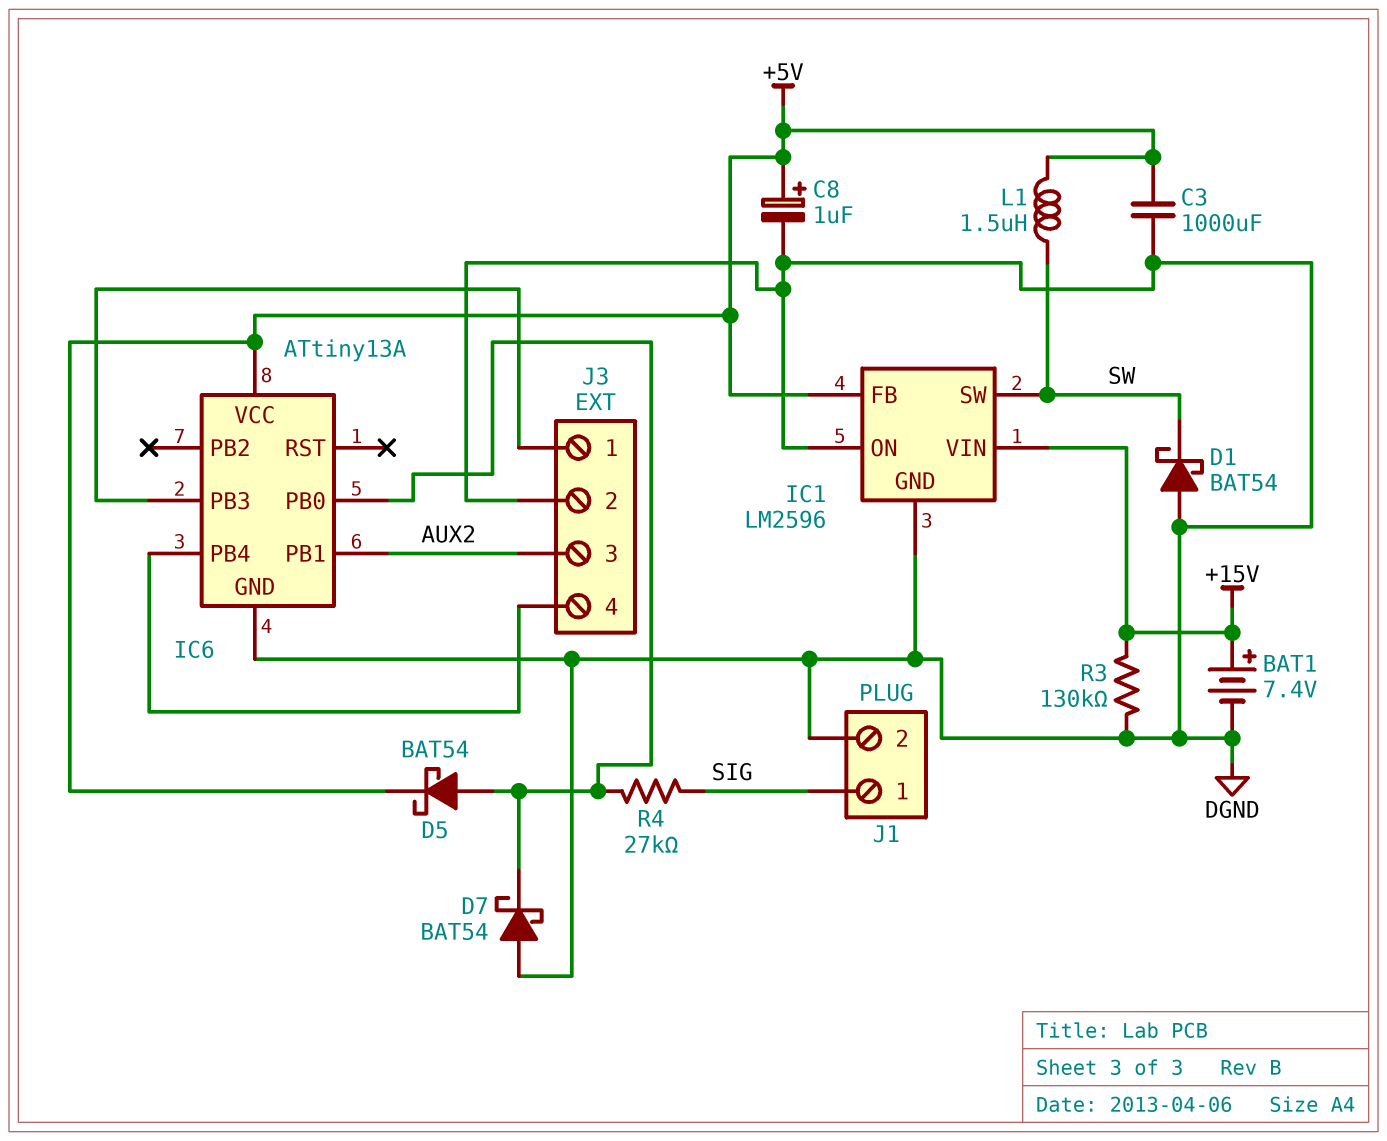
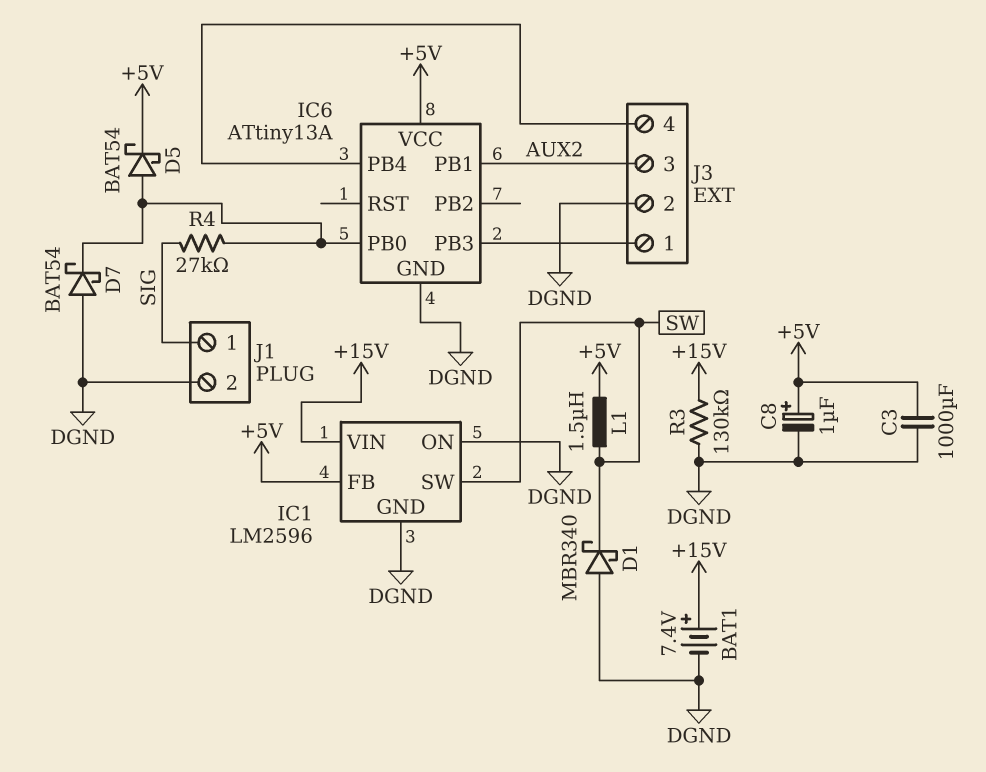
D1: schottky BAT54 (A DGND, K SW) -> schottky MBR340 (A DGND, K SW)

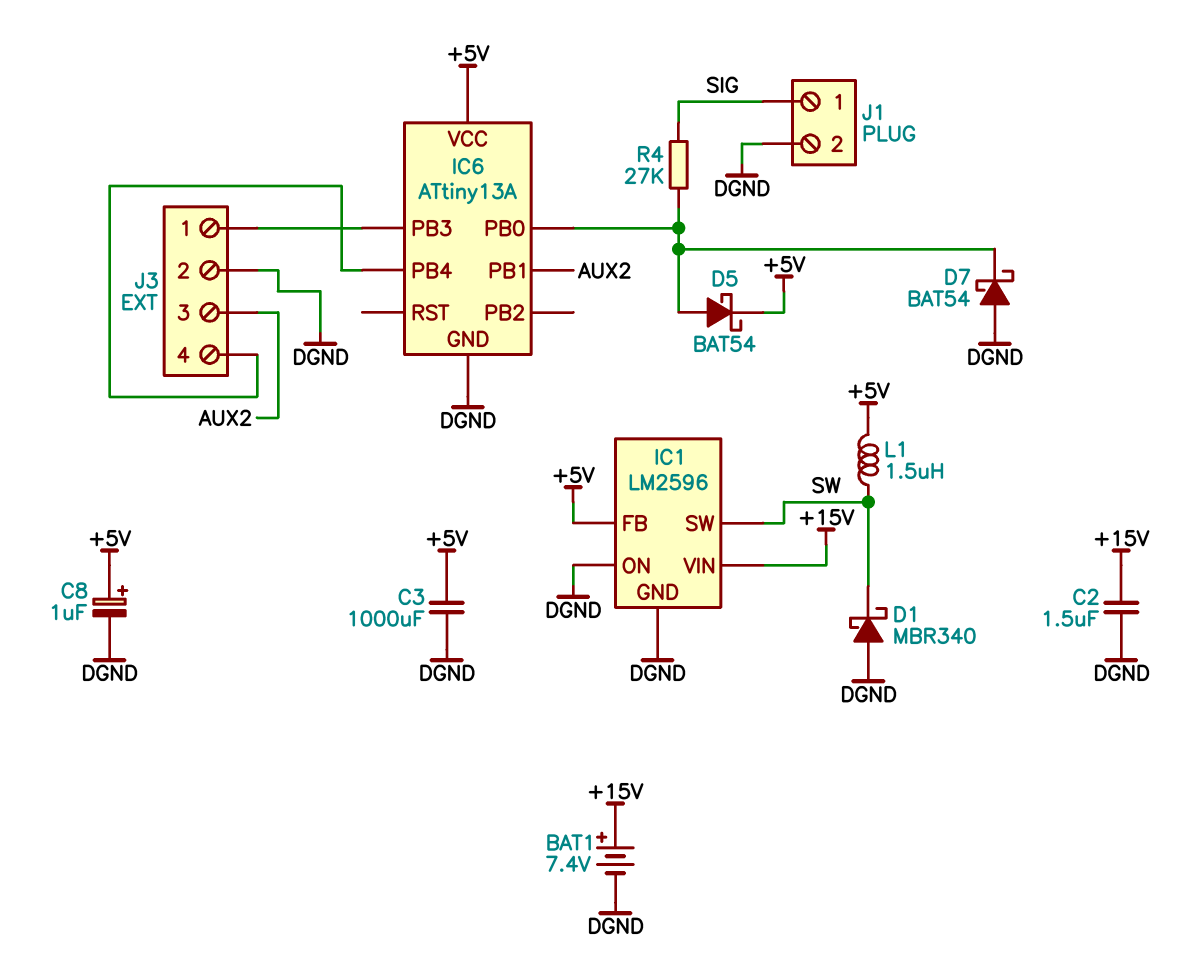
C2: none -> 1.5uF (+15V, DGND)
R3: 130k (+15V, DGND) -> none

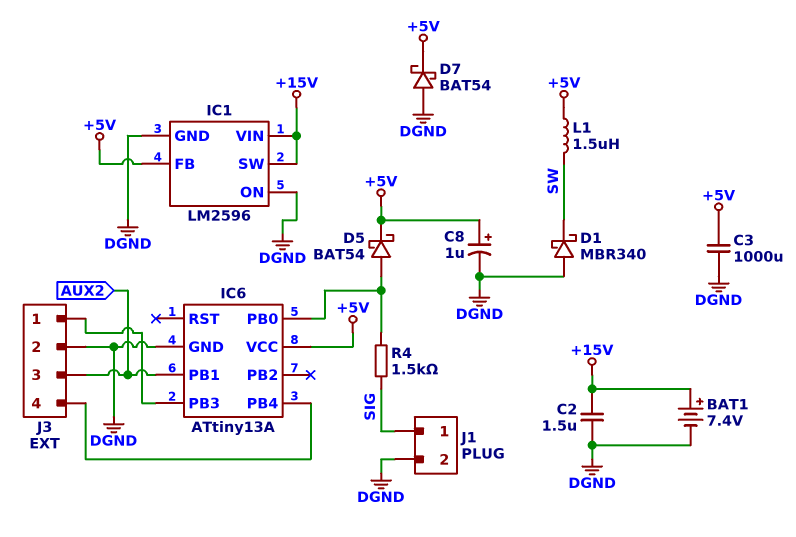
D7: schottky BAT54 (A DGND, K IC6/PB0) -> schottky BAT54 (A DGND, K +5V)
IC1 pin SW: SW -> +15V
R4: 27k (IC6/PB0, SIG) -> 1.5k (IC6/PB0, SIG)

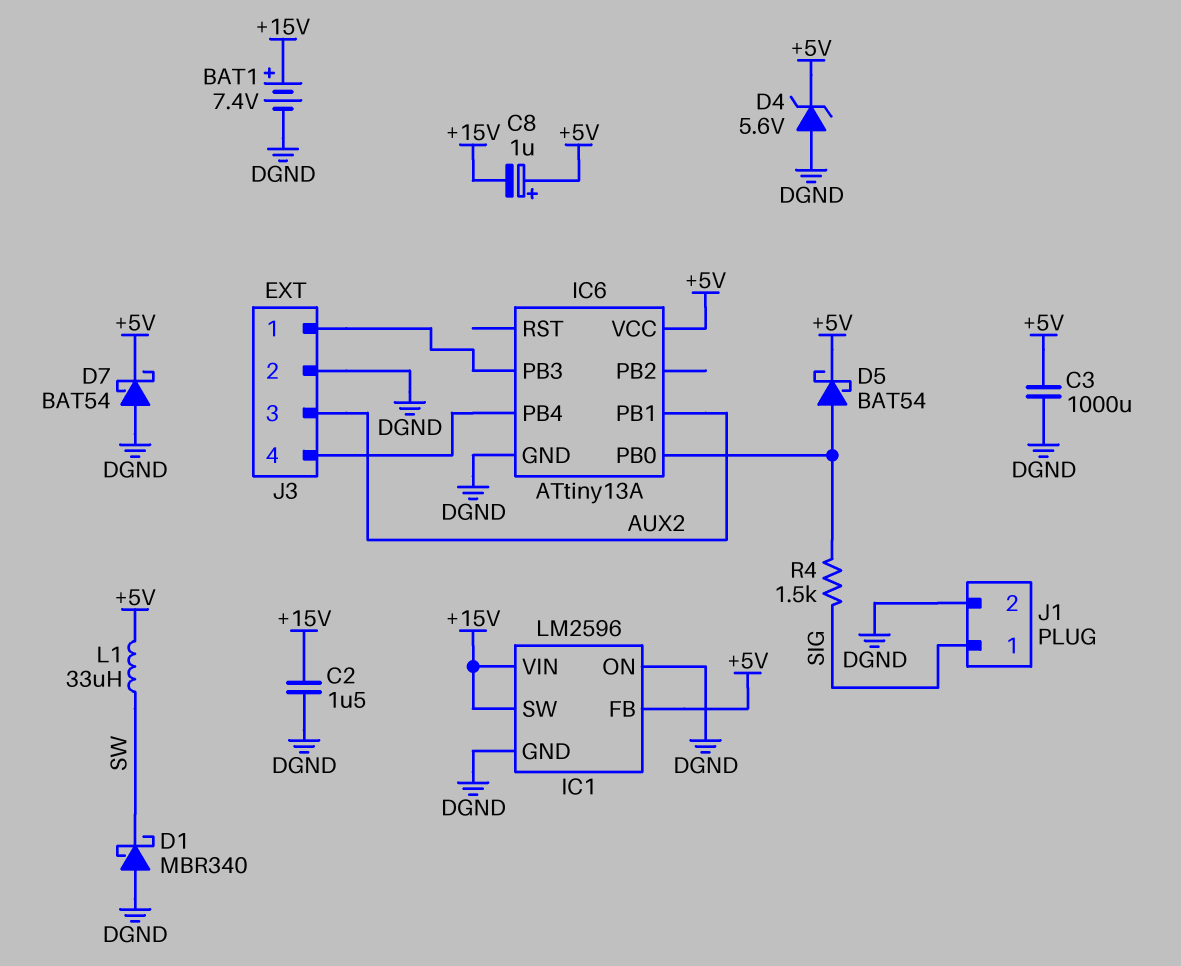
C8: 1uF (plus +5V, minus DGND) -> 1uF (plus +5V, minus +15V)
D4: none -> zener 5.6V (A DGND, K +5V)
L1: 1.5uH (+5V, SW) -> 33uH (+5V, SW)

